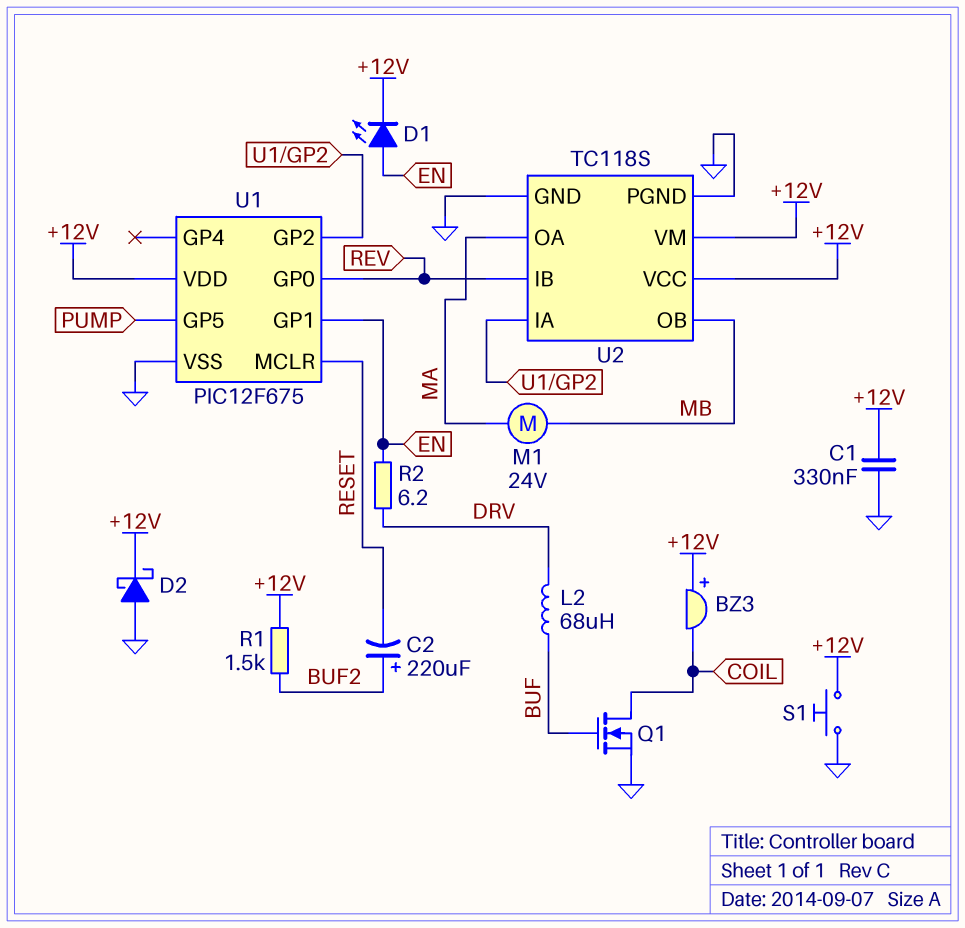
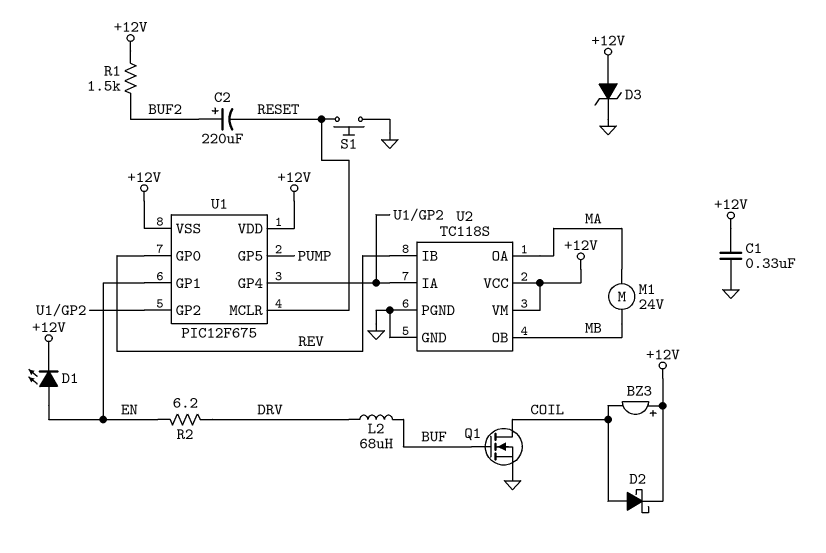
D2: schottky (A GND, K +12V) -> schottky (A COIL, K +12V)
D3: none -> zener (A +12V, K GND)
S1: button (+12V, GND) -> button (GND, RESET)
U1 pin GP4: none -> U1/GP2
U1 pin VSS: GND -> +12V

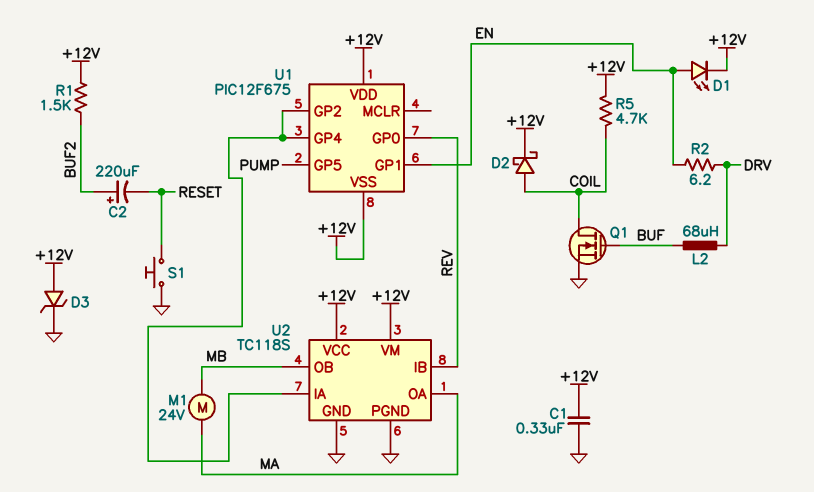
BZ3: buzzer (plus +12V, minus COIL) -> none
R5: none -> 4.7k (+12V, COIL)
U1 pin MCLR: RESET -> none

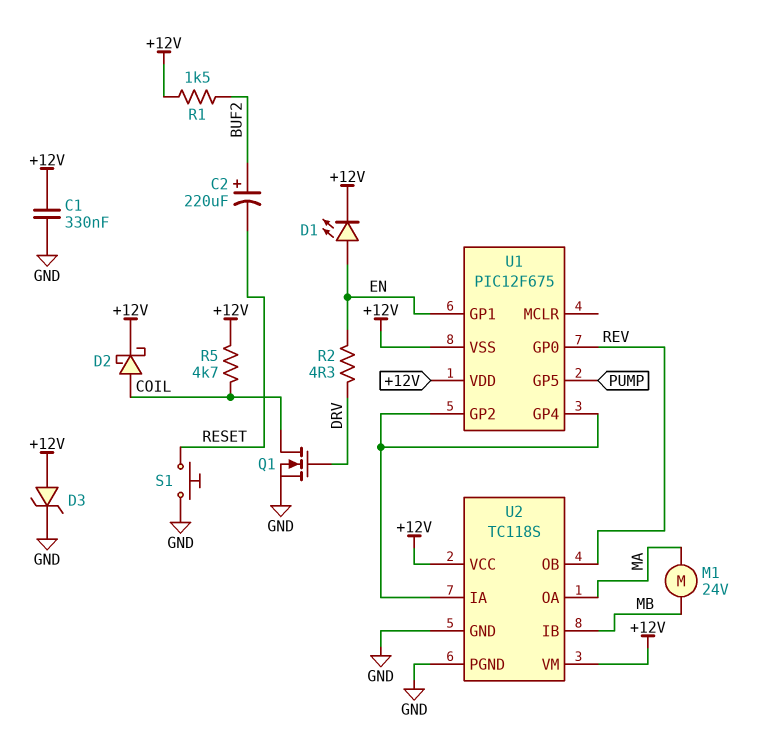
L2: 68uH (BUF, DRV) -> none
Q1: NMOS (G BUF, D COIL, S GND) -> NMOS (G DRV, D COIL, S GND)
R2: 6.2 (DRV, EN) -> 4.3 (DRV, EN)
U2 pin IB: REV -> MB
U2 pin OB: MB -> REV

